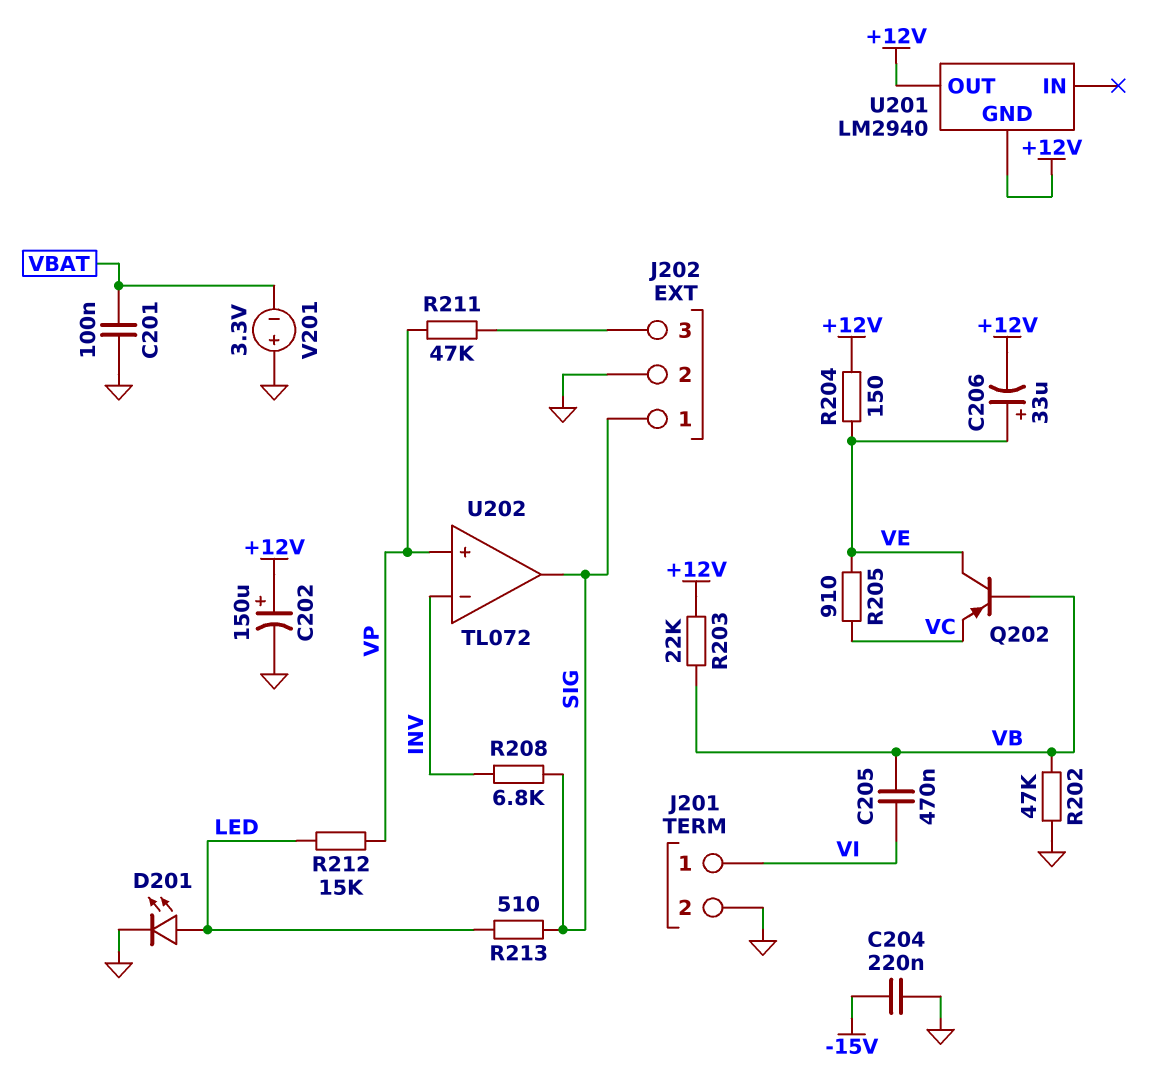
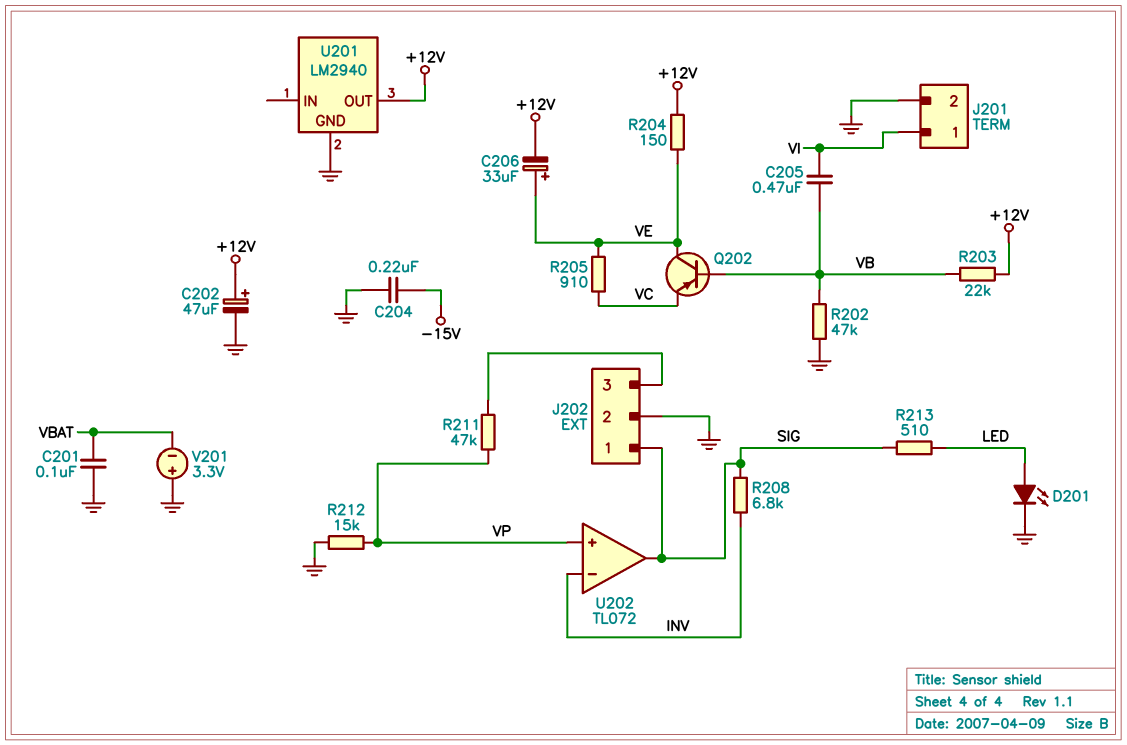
C202: 150uF (plus +12V, minus GND) -> 47uF (plus +12V, minus GND)
R212: 15k (LED, VP) -> 15k (GND, VP)
U201 pin GND: +12V -> GND

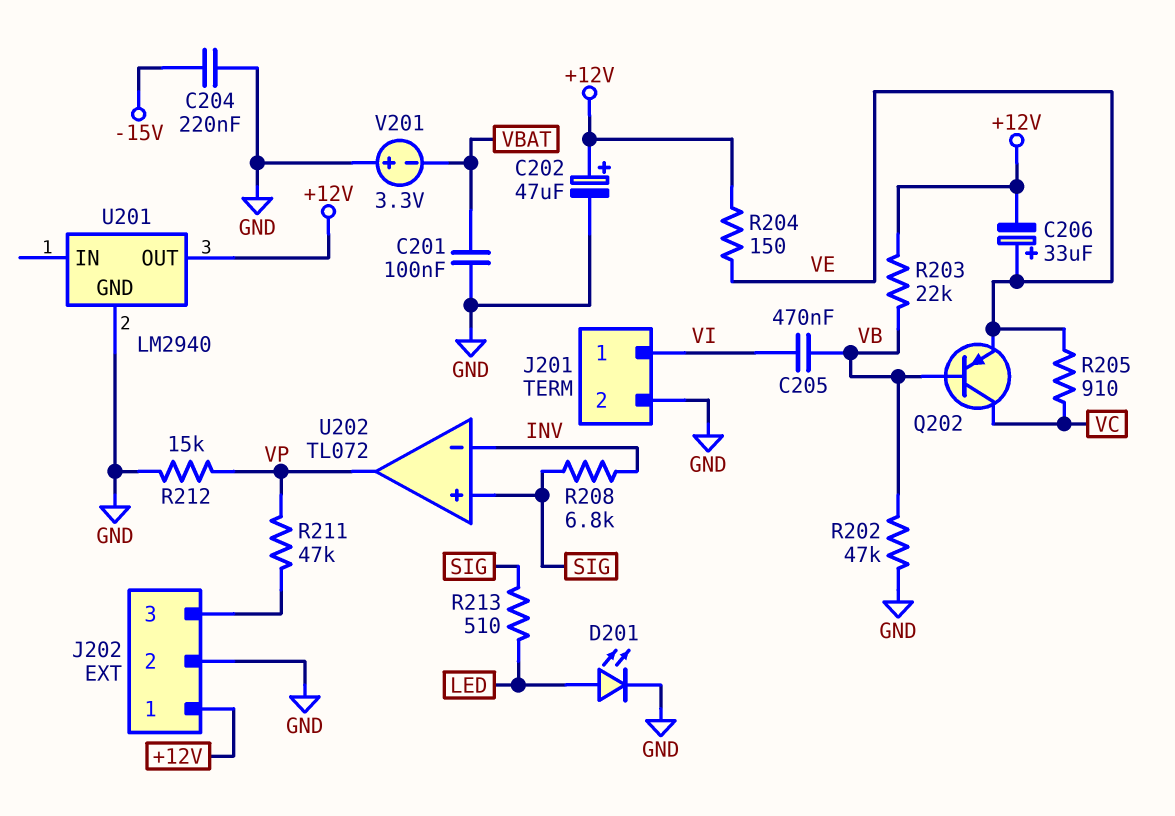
J202 pin 1: SIG -> +12V
Q202: PNP (B VB, C VE, E VC) -> PNP (B VB, C VC, E VE)
U202 pin in+: VP -> SIG
U202 pin out: SIG -> VP

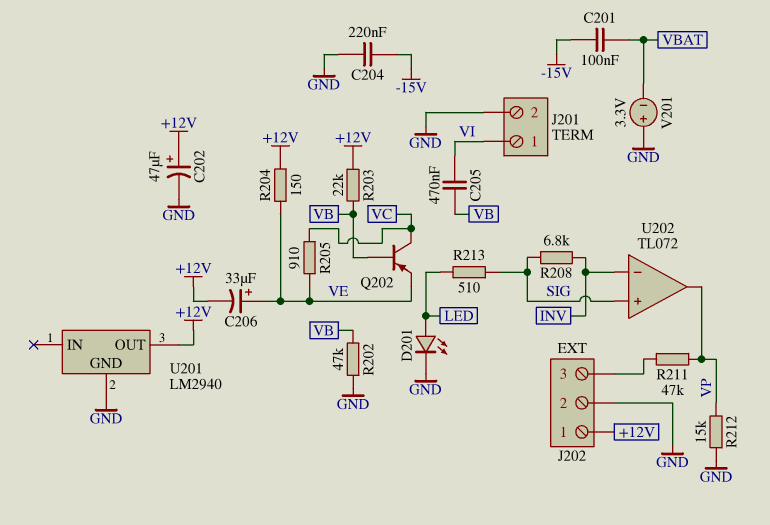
C201: 100nF (GND, VBAT) -> 100nF (-15V, VBAT)

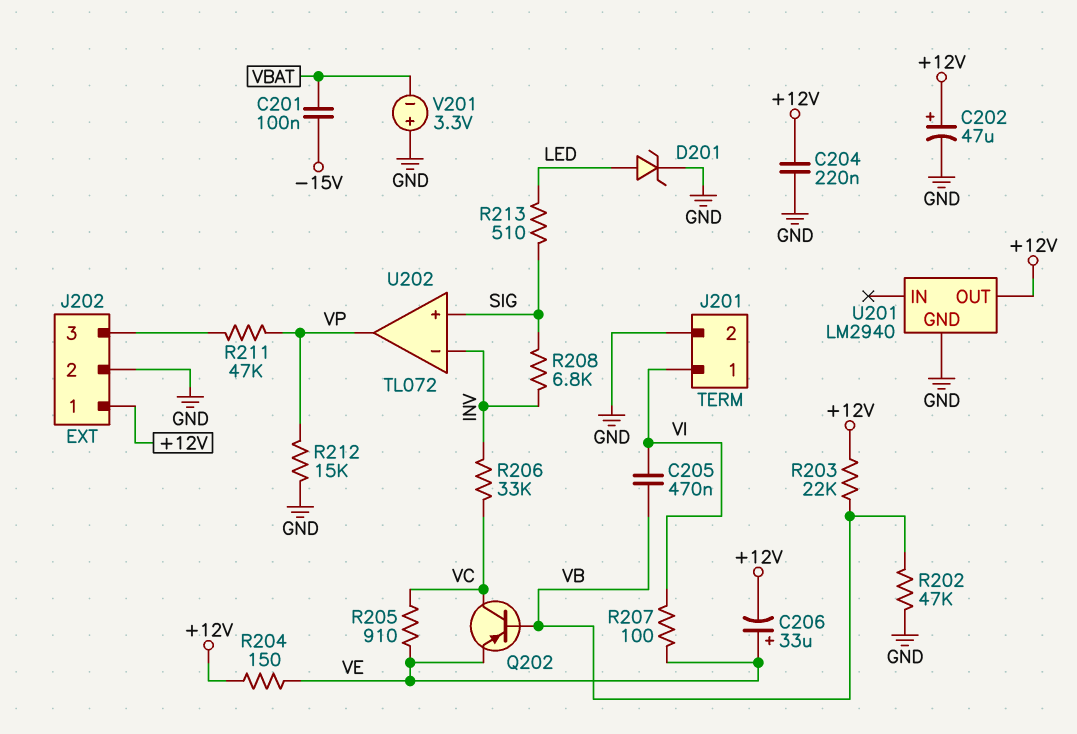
C204: 220nF (-15V, GND) -> 220nF (+12V, GND)
D201: LED (A LED, K GND) -> zener (A LED, K GND)
R206: none -> 33k (INV, VC)
R207: none -> 100 (VE, VI)

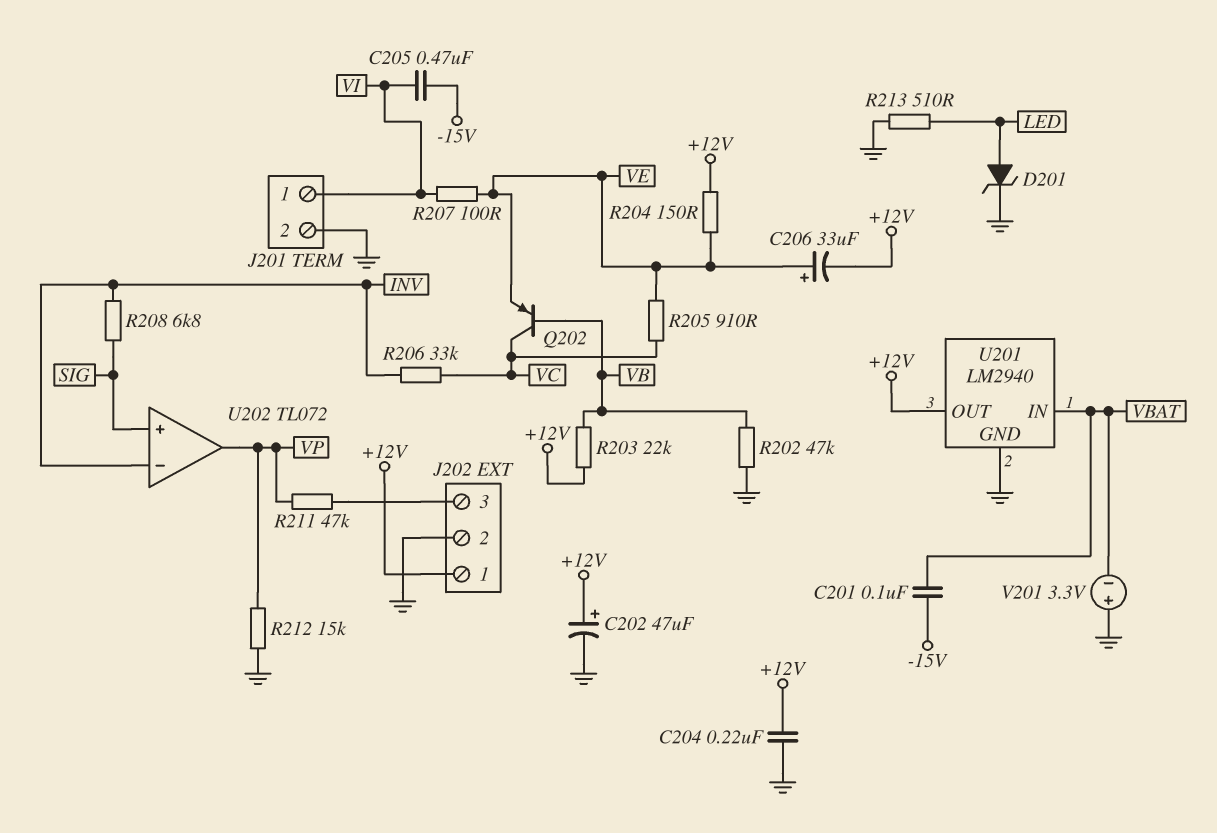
C205: 470nF (VB, VI) -> 470nF (-15V, VI)
R213: 510 (LED, SIG) -> 510 (GND, LED)
U201 pin IN: none -> VBAT

